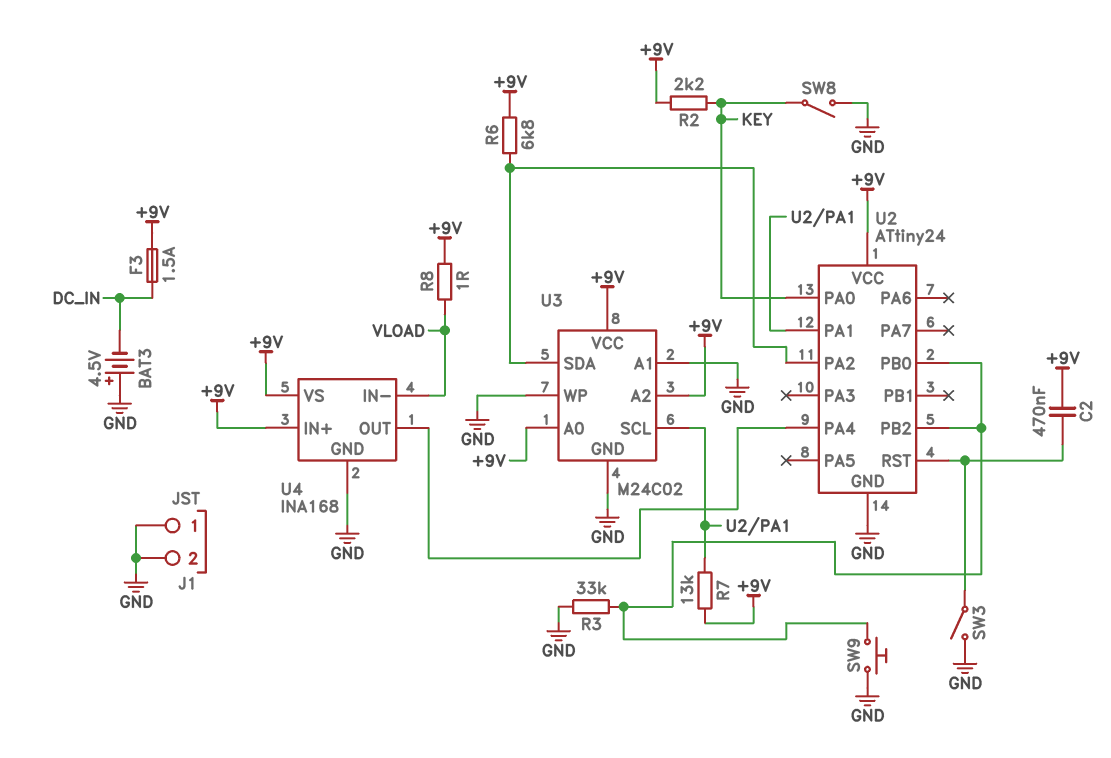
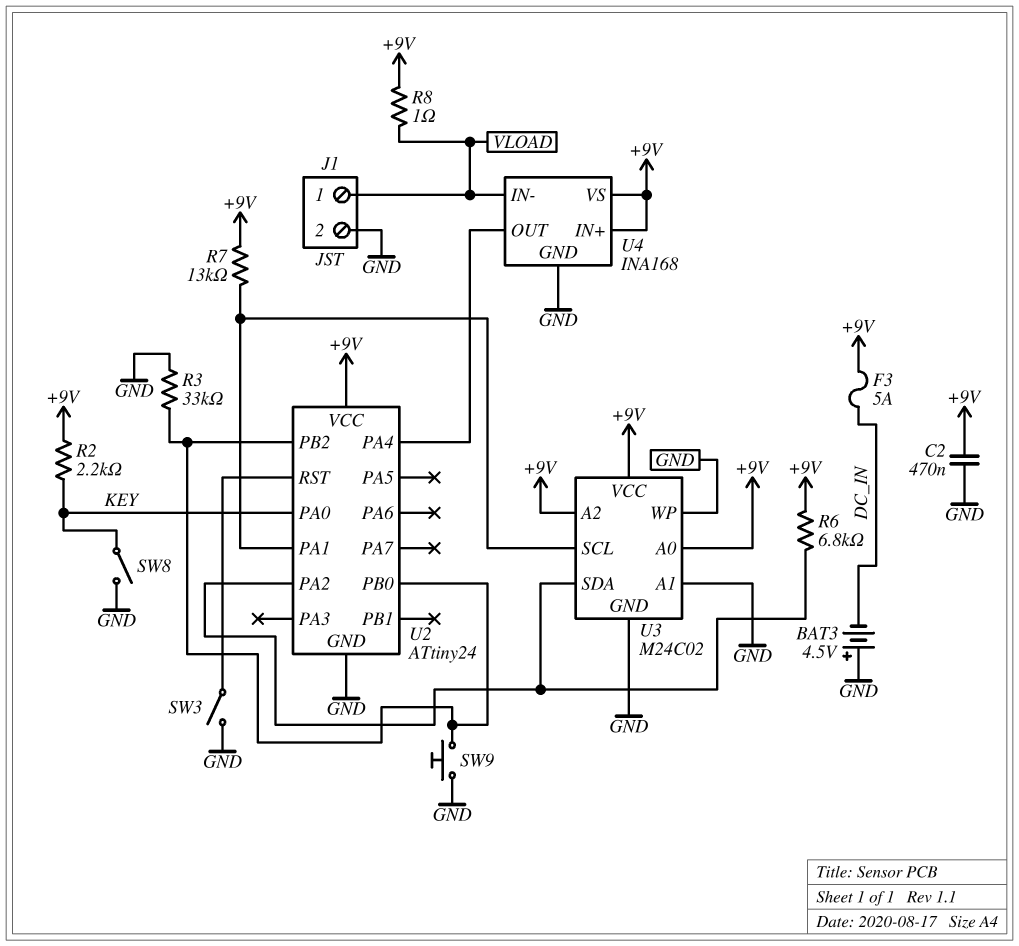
C2: 470nF (+9V, U2/RST) -> 470nF (+9V, GND)
F3: 1.5A (+9V, DC_IN) -> 5A (+9V, DC_IN)
J1 pin 1: GND -> VLOAD

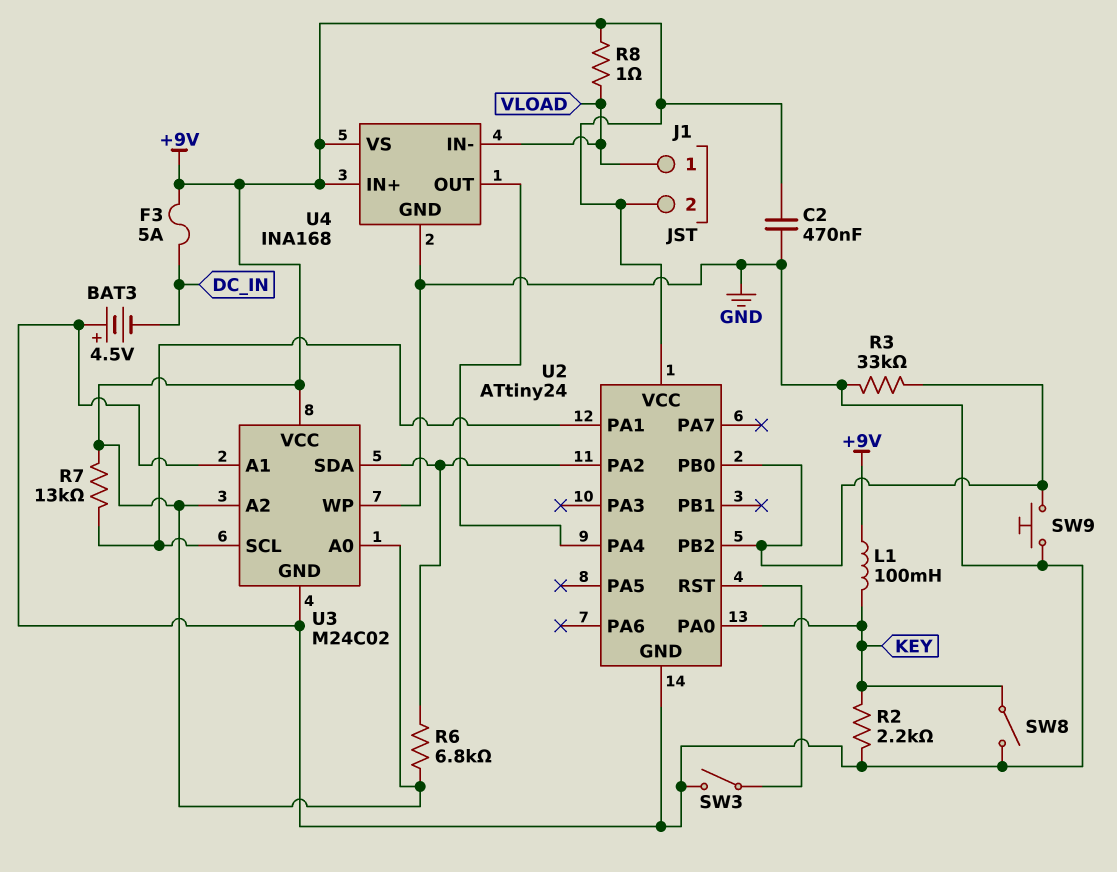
J1 pin 2: GND -> +9V
L1: none -> 100mH (+9V, KEY)
R2: 2.2k (+9V, KEY) -> 2.2k (GND, KEY)

